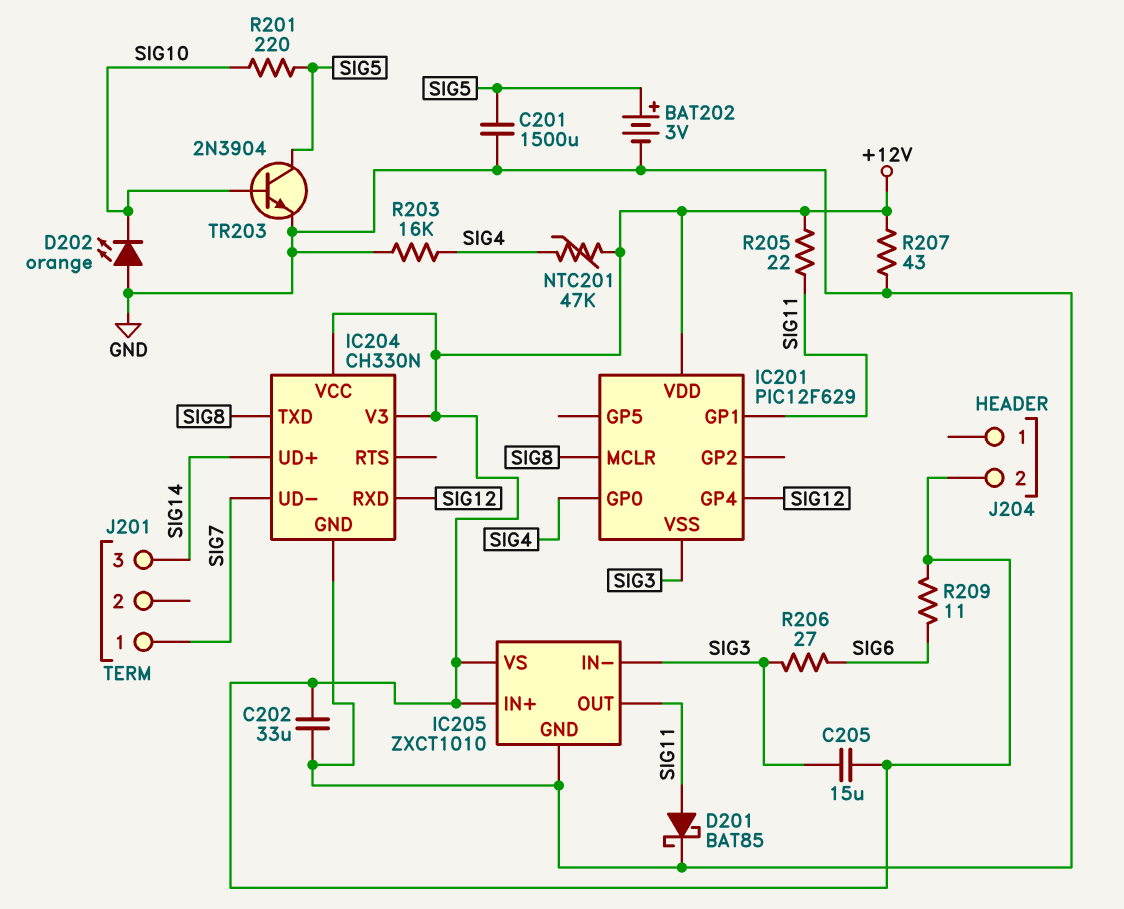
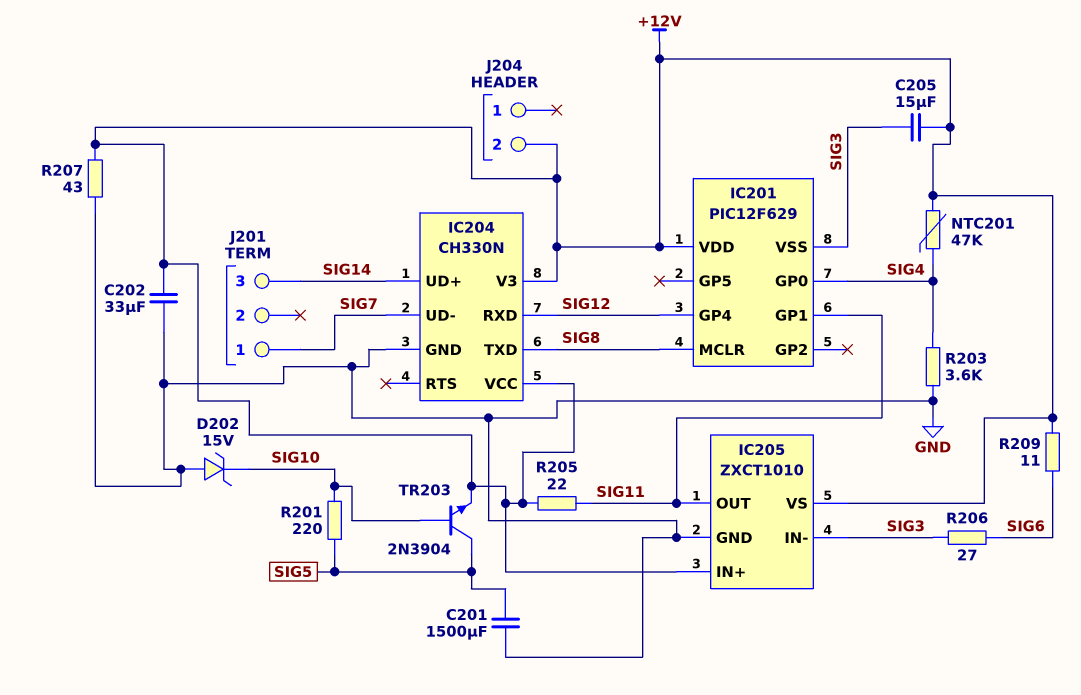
BAT202: 3V (plus SIG5, minus GND) -> none
D201: schottky BAT85 (A SIG11, K GND) -> none
D202: LED orange (A GND, K SIG10) -> zener 15V (A GND, K SIG10)
R203: 16k (GND, SIG4) -> 3.6k (GND, SIG4)
TR203: NPN 2N3904 (B SIG10, C SIG5, E GND) -> NPN 2N3904 (B SIG10, C SIG5, E +12V)

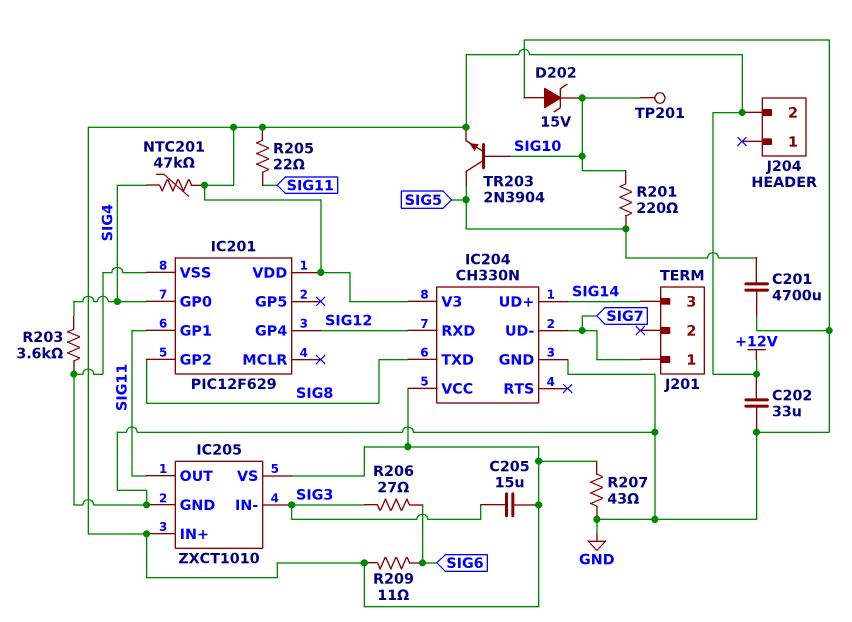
C201: 1500uF (GND, SIG5) -> 4700uF (GND, SIG5)
IC201 pin GP2: none -> SIG8
IC201 pin MCLR: SIG8 -> none
IC201 pin VSS: SIG3 -> GND
TP201: none -> test point (SIG10)

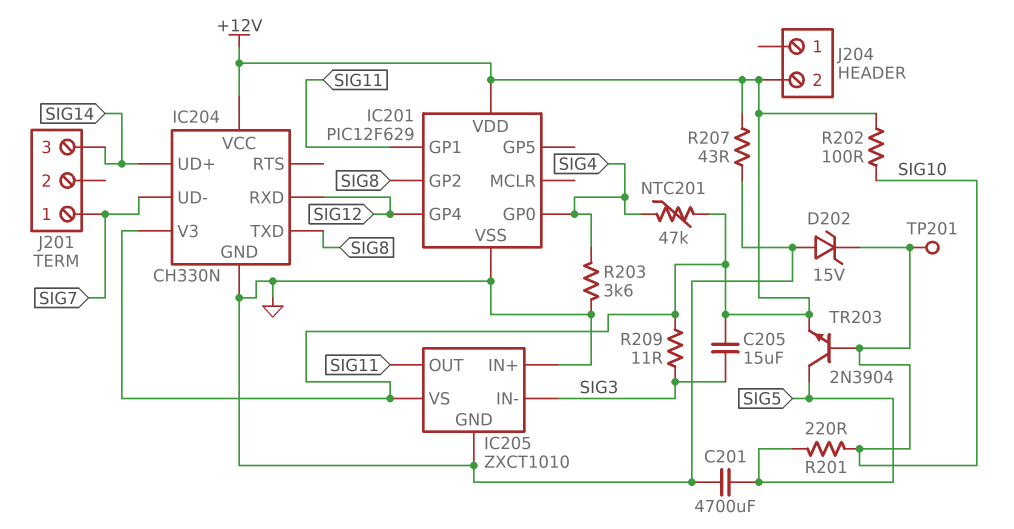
C202: 33uF (+12V, GND) -> none
IC205 pin IN+: +12V -> GND
R202: none -> 100 (+12V, SIG10)
R205: 22 (+12V, SIG11) -> none
R206: 27 (SIG3, SIG6) -> none
R209: 11 (+12V, SIG6) -> 11 (+12V, SIG3)

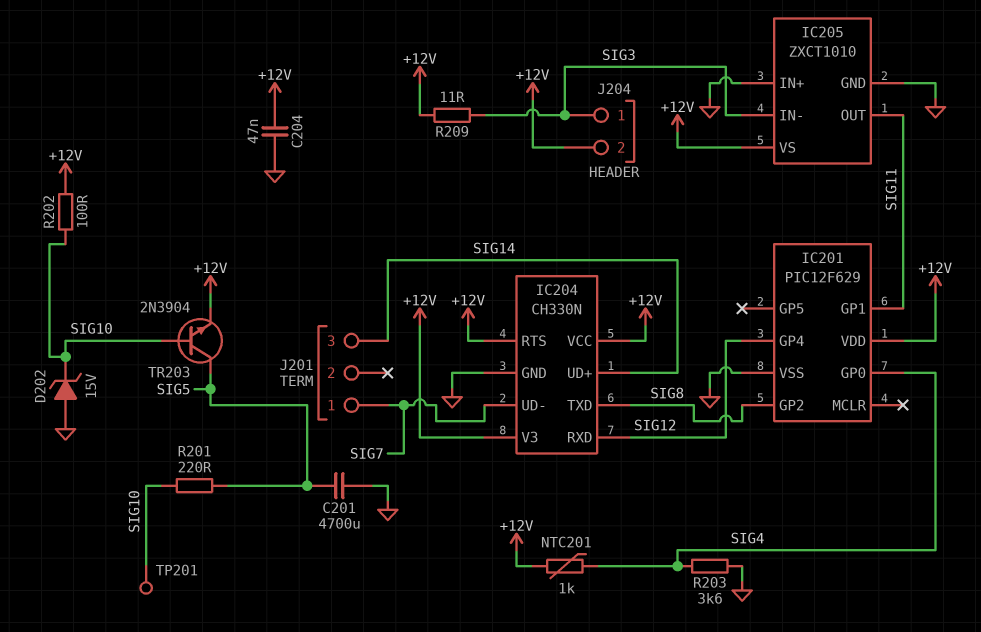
C204: none -> 47nF (+12V, GND)
C205: 15uF (+12V, SIG3) -> none
IC204 pin RTS: none -> +12V
J204 pin 1: none -> SIG3
NTC201: 47k (+12V, SIG4) -> 1k (+12V, SIG4)
R207: 43 (+12V, GND) -> none

